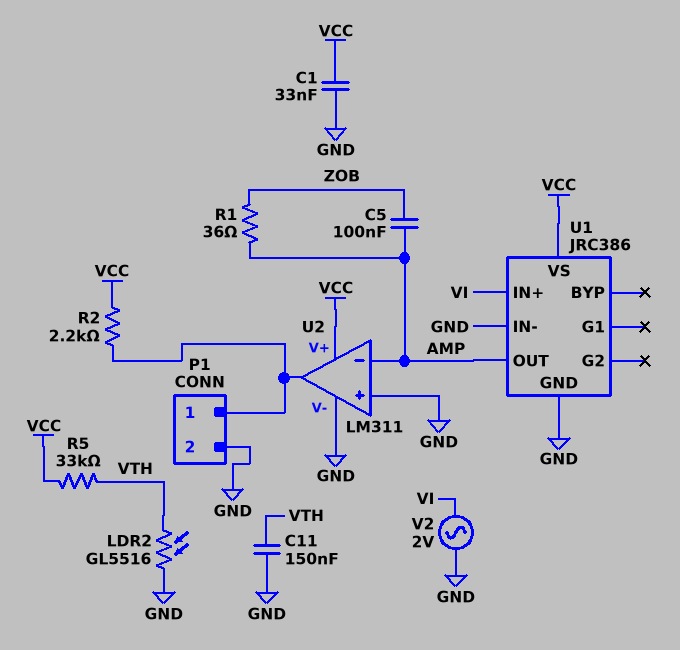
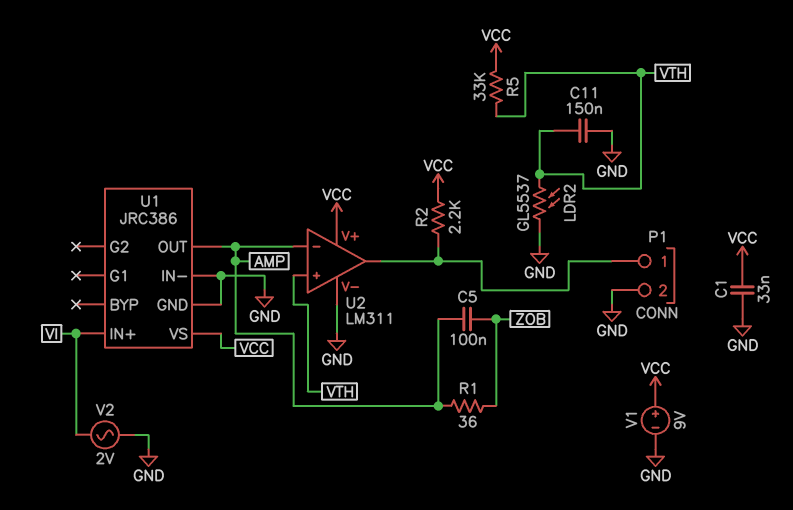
LDR2: GL5516 (GND, VTH) -> GL5537 (GND, VTH)
U2 pin in+: GND -> VTH
V1: none -> 9V (plus VCC, minus GND)

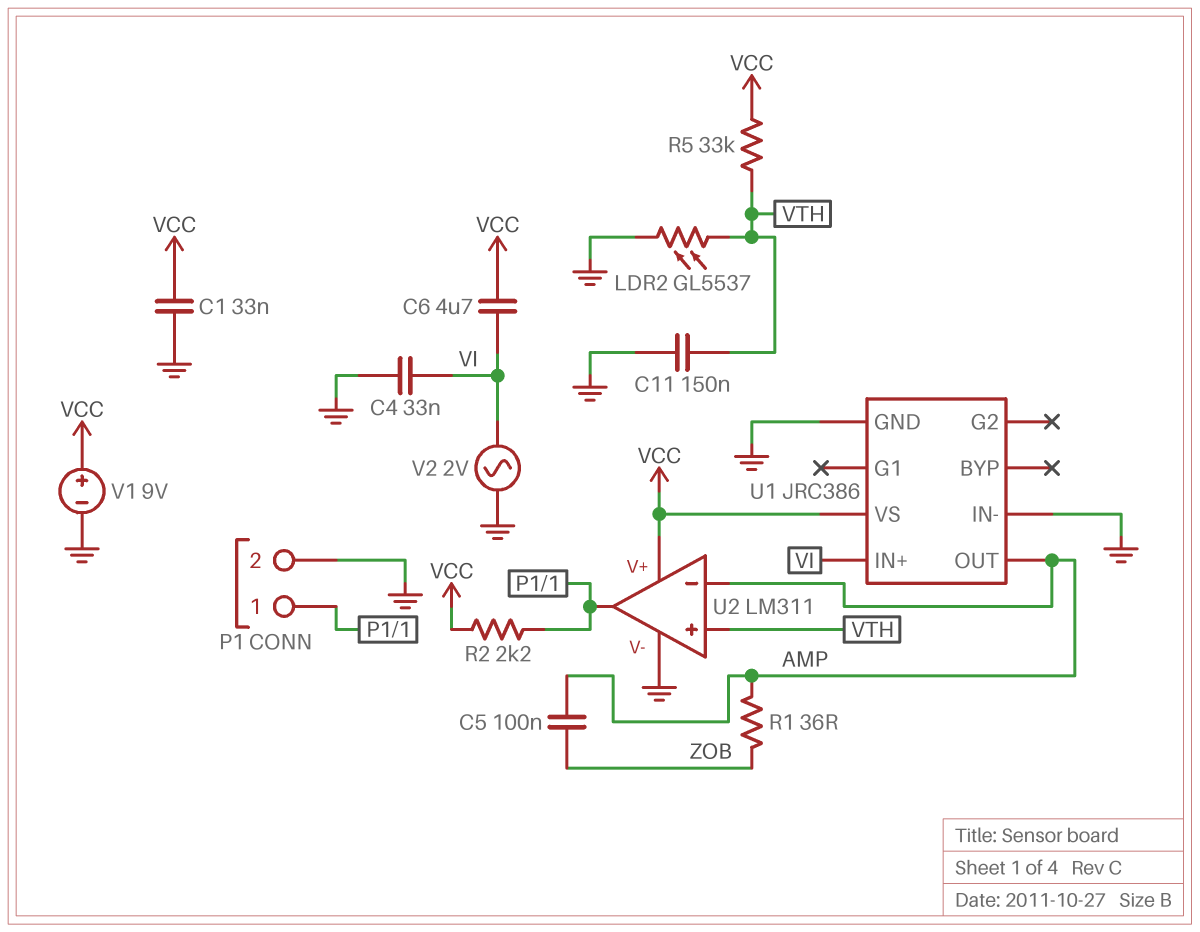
C4: none -> 33nF (GND, VI)
C6: none -> 4.7uF (VCC, VI)

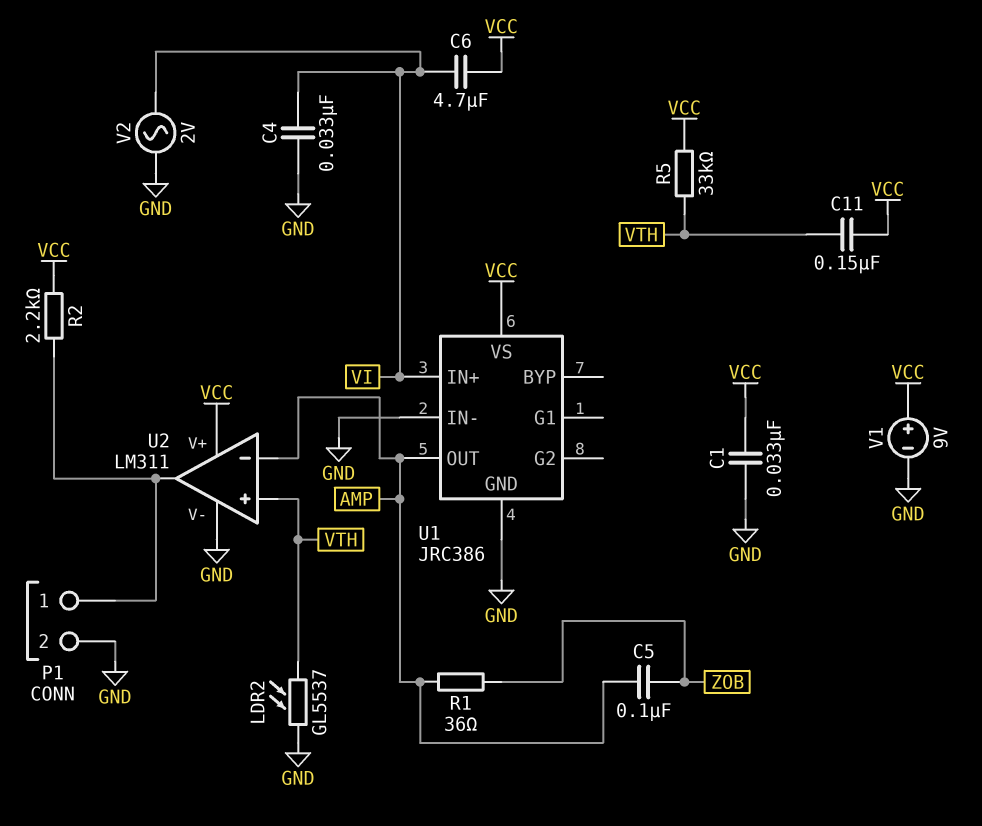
C11: 150nF (GND, VTH) -> 150nF (VCC, VTH)

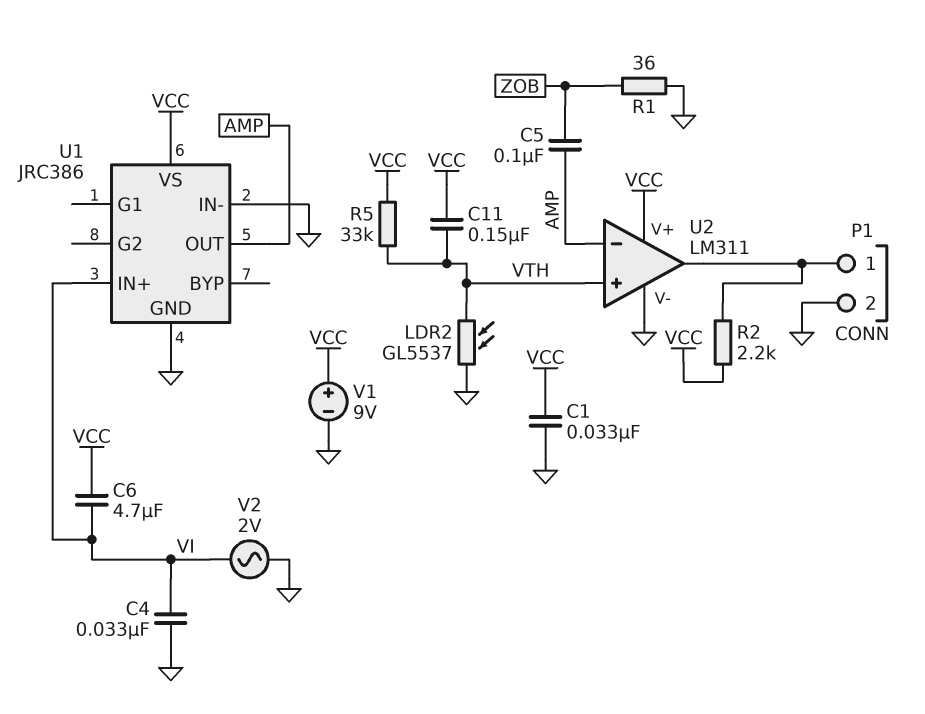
R1: 36 (AMP, ZOB) -> 36 (GND, ZOB)

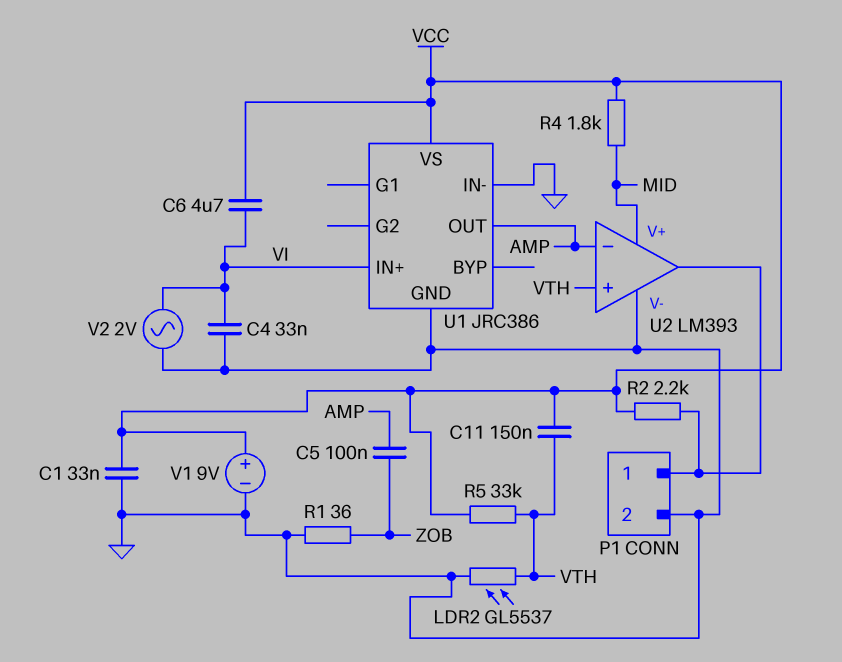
R4: none -> 1.8k (MID, VCC)
U2: LM311 -> LM393
U2 pin V+: VCC -> MID

